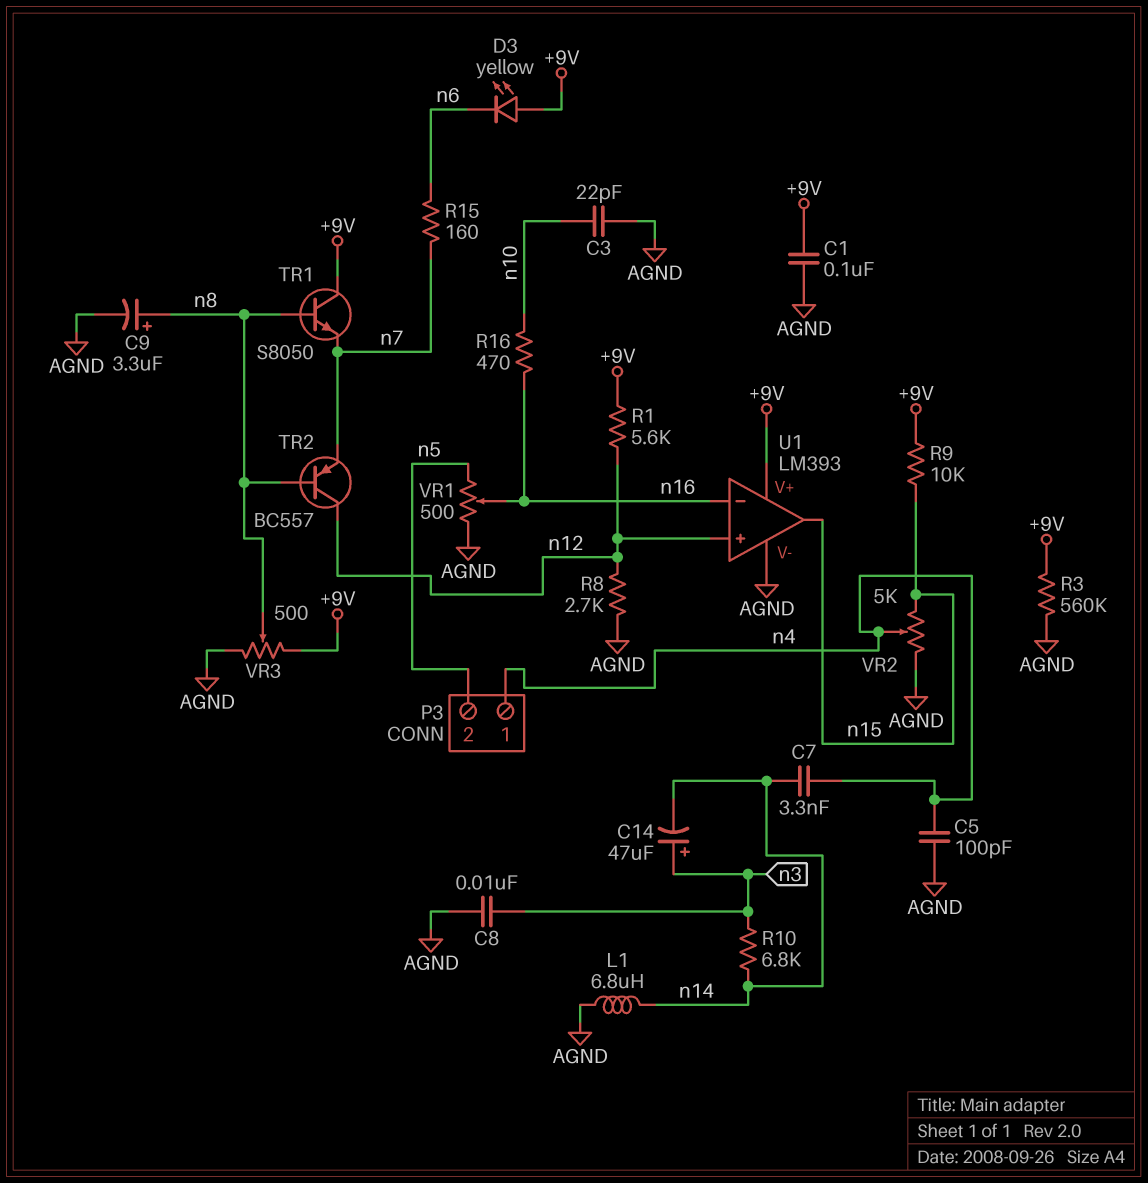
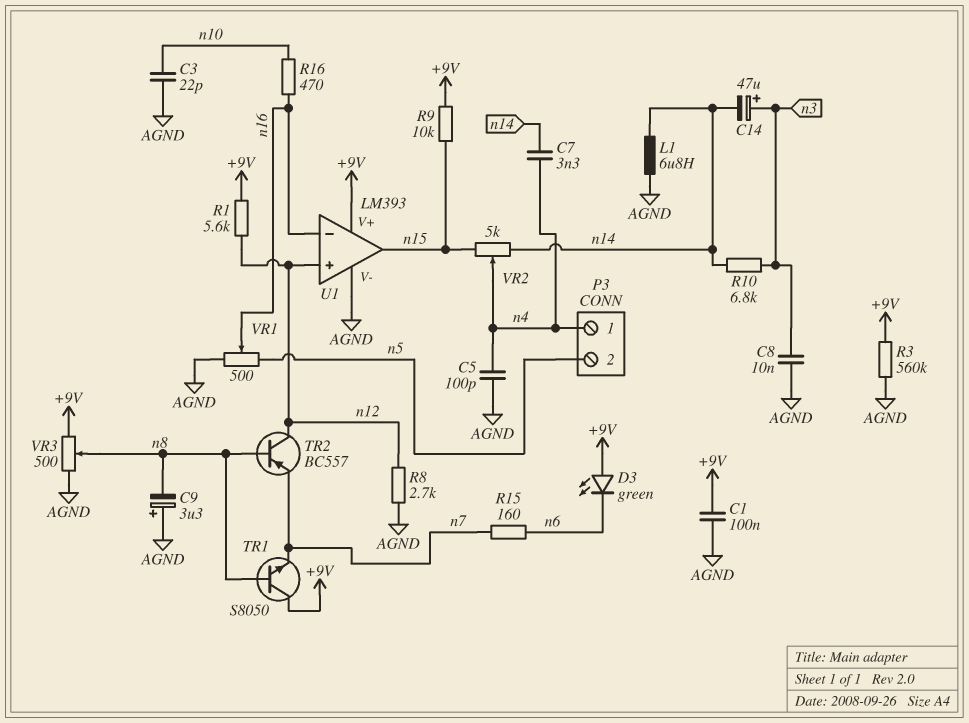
C9: 3.3uF (plus n8, minus AGND) -> 3.3uF (plus AGND, minus n8)
D3: LED yellow (A +9V, K n6) -> LED green (A +9V, K n6)
VR2: 5k (AGND, n15, wiper n4) -> 5k (n14, n15, wiper n4)

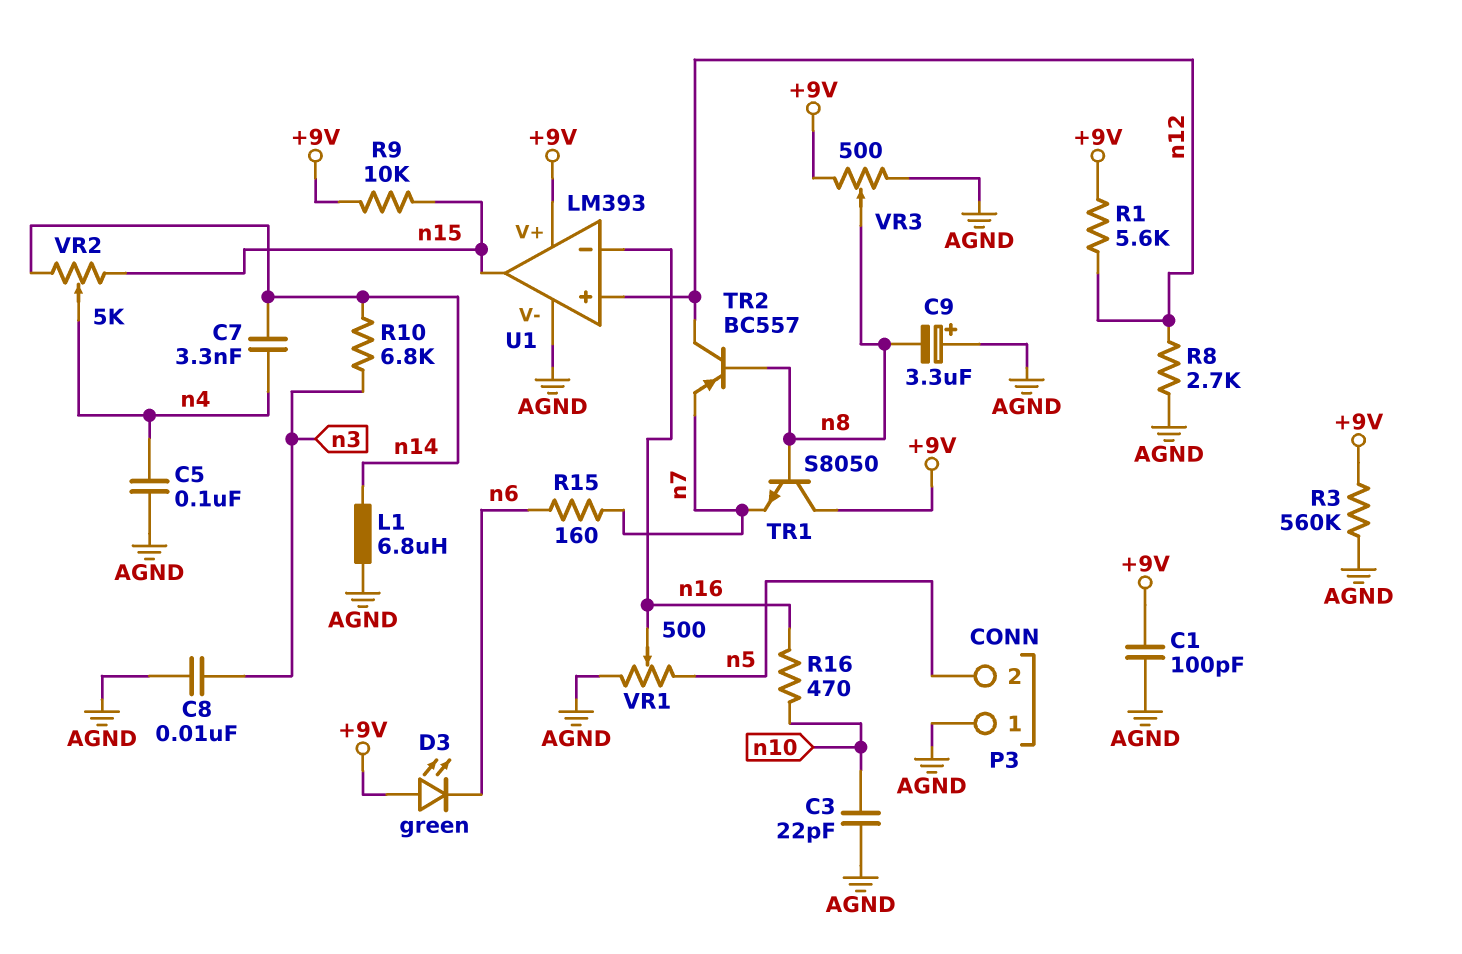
C1: 100nF (+9V, AGND) -> 100pF (+9V, AGND)
C5: 100pF (AGND, n4) -> 100nF (AGND, n4)
C14: 47uF (plus n3, minus n14) -> none
P3 pin 1: n4 -> AGND

